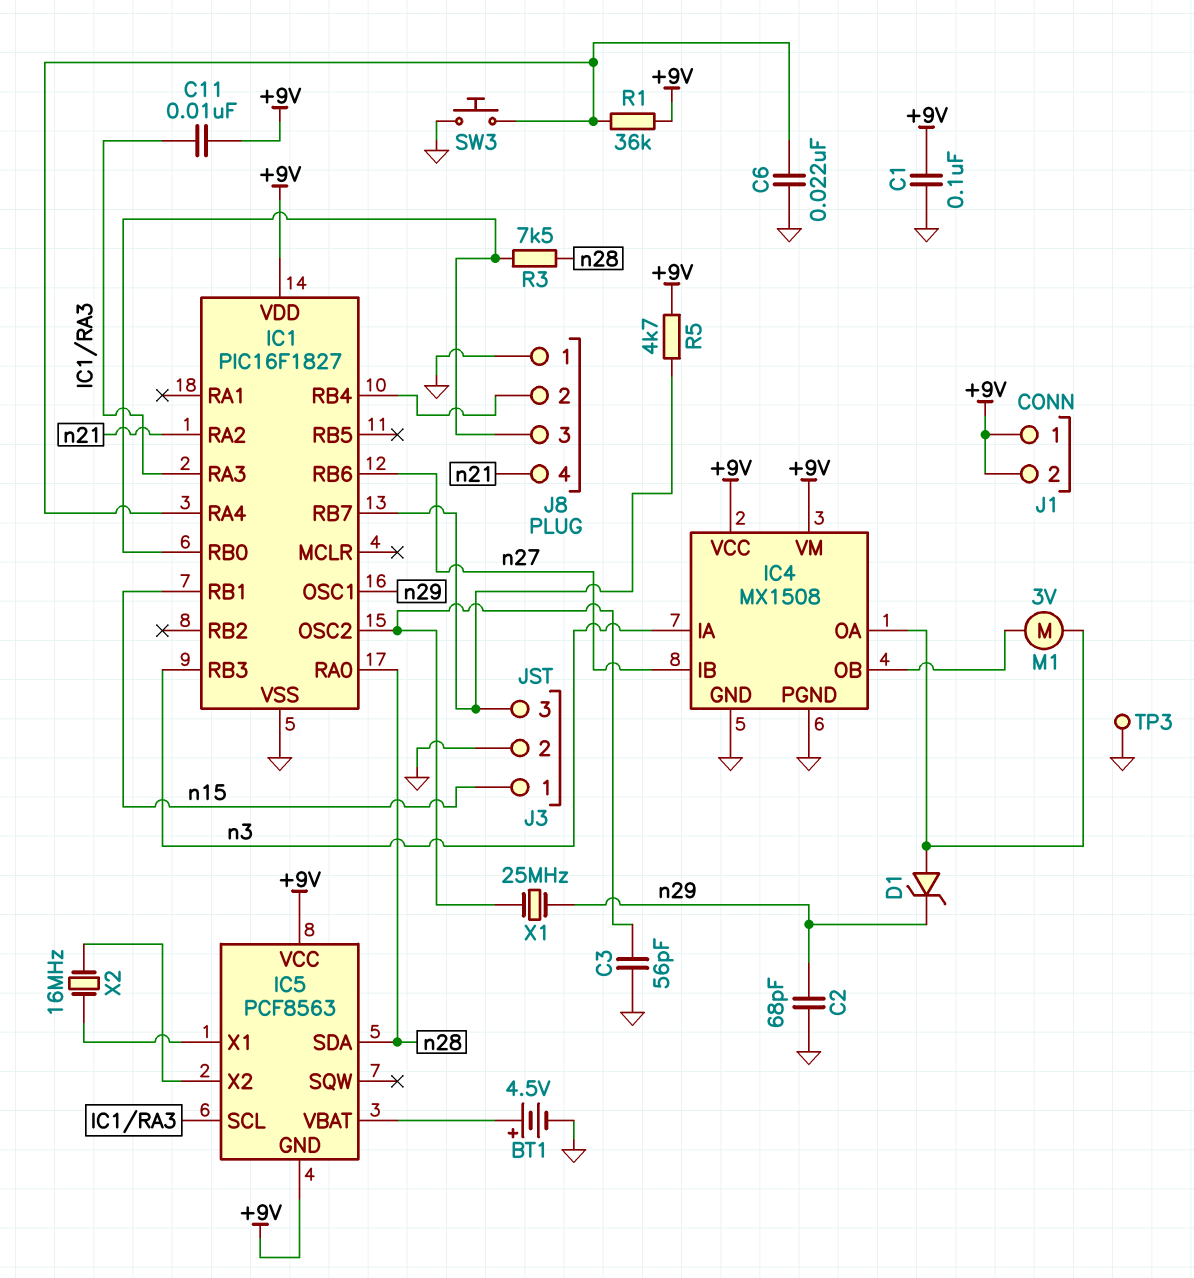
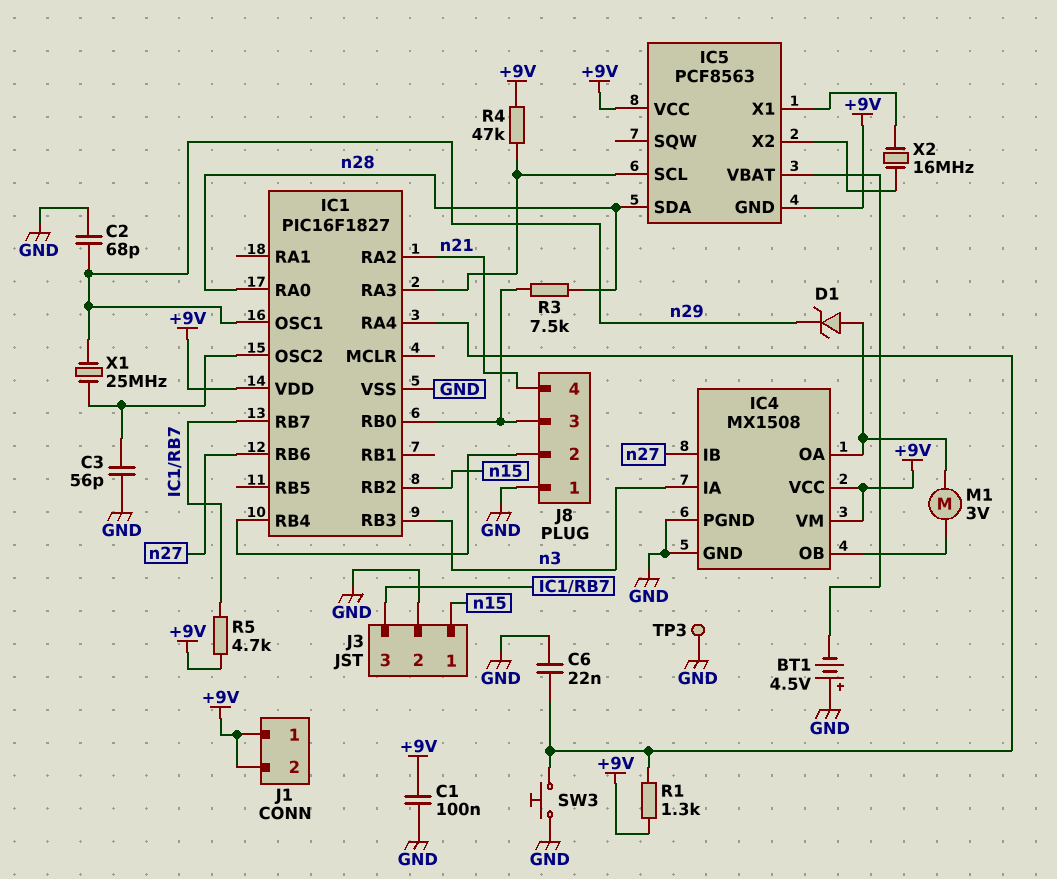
BT1: 4.5V (plus IC5/VBAT, minus GND) -> 4.5V (plus GND, minus IC5/VBAT)
C11: 10nF (+9V, IC1/RA3) -> none
IC1 pin RB1: n15 -> none
IC1 pin RB2: none -> n15
R1: 36k (+9V, IC1/RA4) -> 1.3k (+9V, IC1/RA4)
R4: none -> 47k (+9V, IC1/RA3)

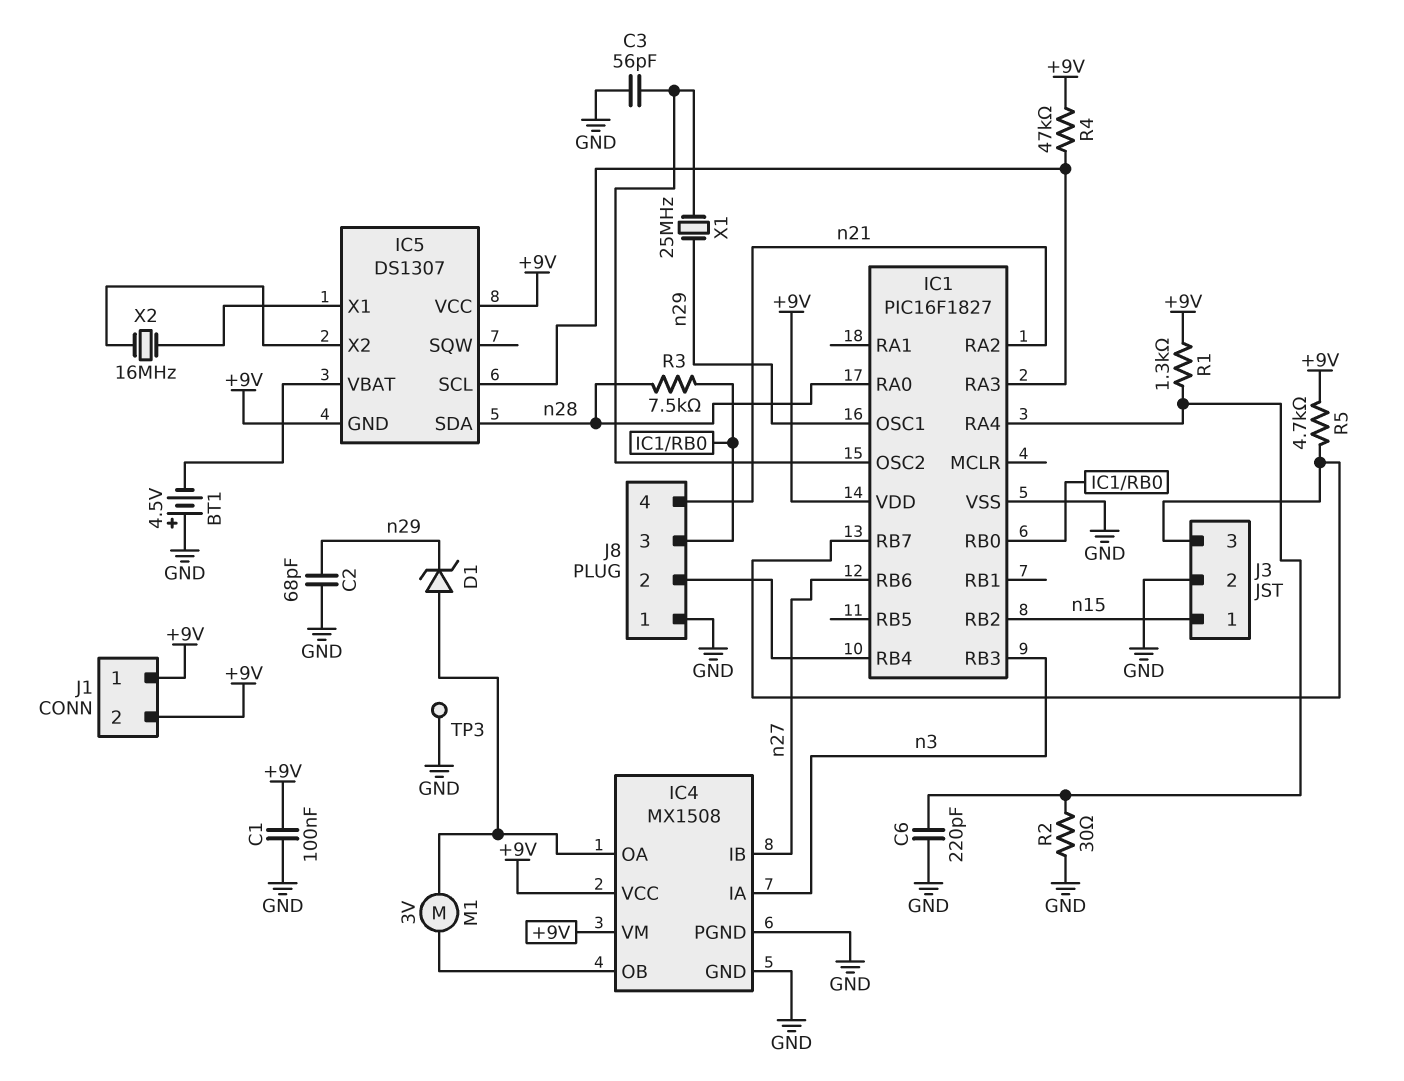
C6: 22nF (GND, IC1/RA4) -> 220pF (GND, IC1/RA4)
IC5: PCF8563 -> DS1307
R2: none -> 30 (GND, IC1/RA4)
SW3: button (GND, IC1/RA4) -> none

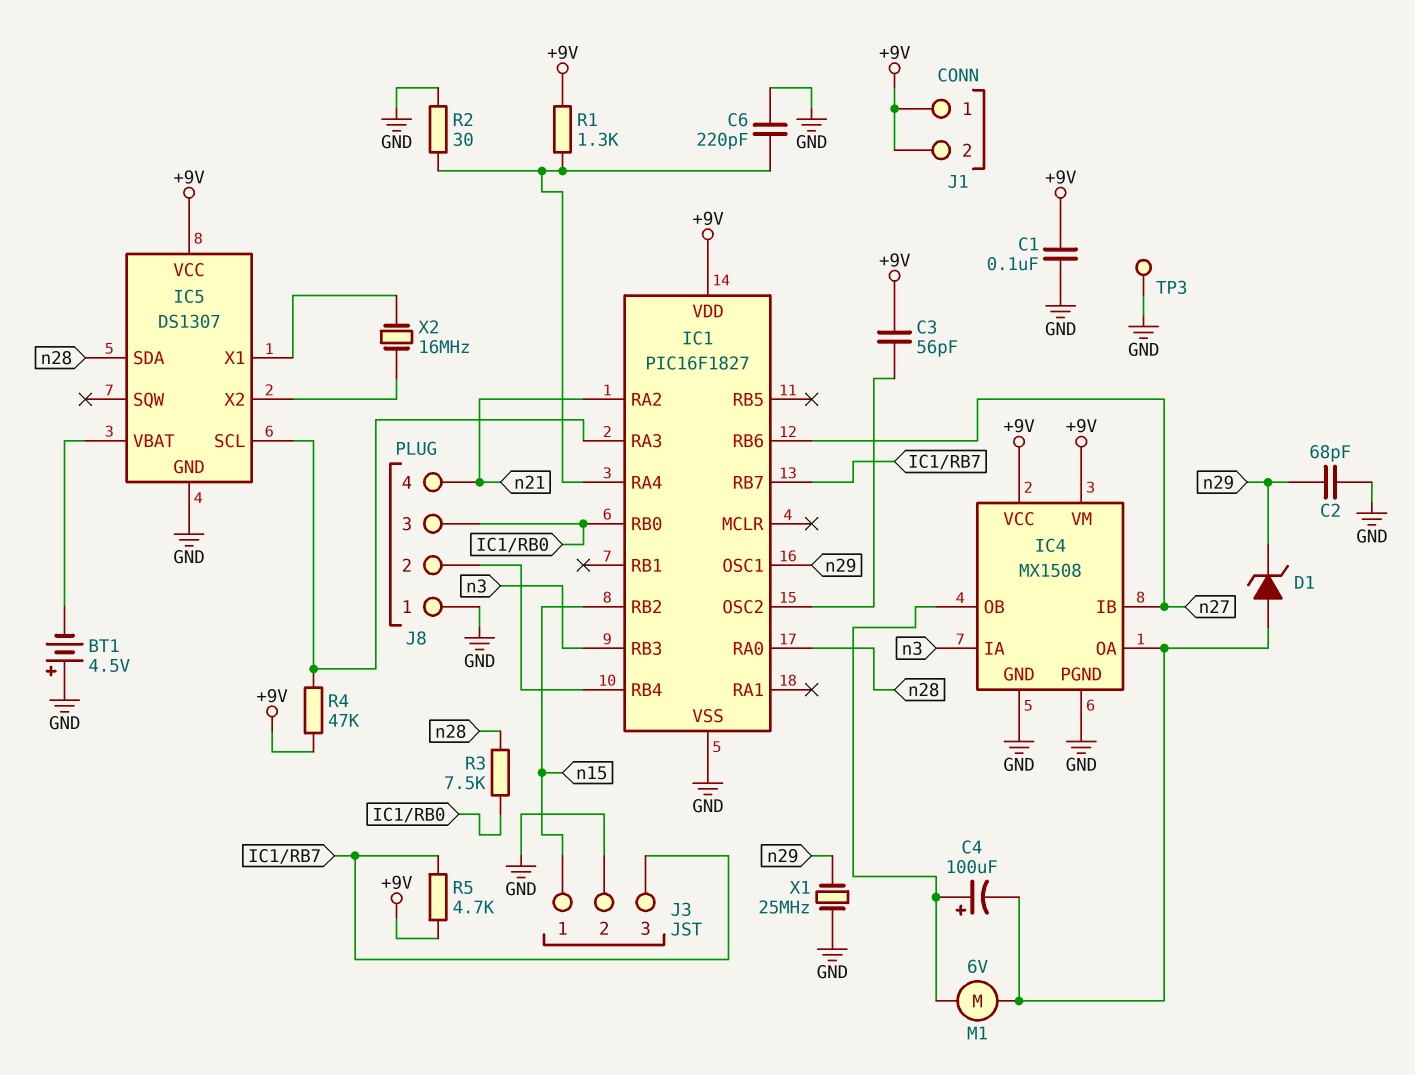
C3: 56pF (GND, IC1/OSC2) -> 56pF (+9V, IC1/OSC2)
C4: none -> 100uF (plus IC4/OB, minus IC4/OA)
IC5 pin GND: +9V -> GND
M1: motor 3V (IC4/OA, IC4/OB) -> motor 6V (IC4/OA, IC4/OB)
X1: 25MHz (IC1/OSC2, n29) -> 25MHz (GND, n29)

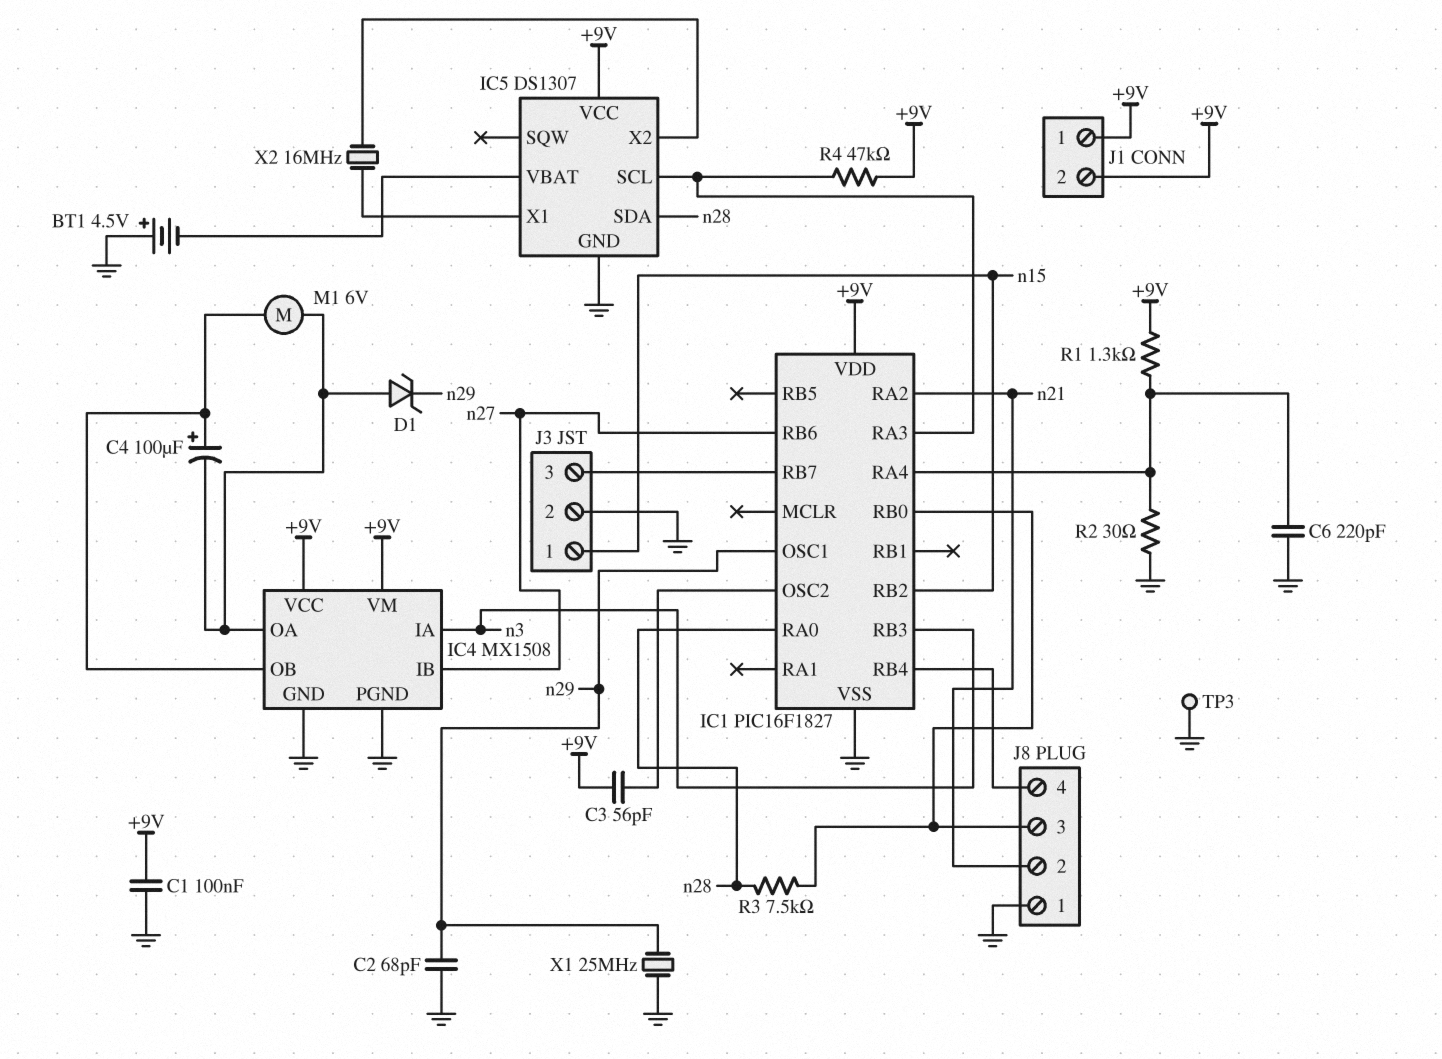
J8 pin 2: IC1/RB4 -> n21
J8 pin 4: n21 -> IC1/RB4
R5: 4.7k (+9V, IC1/RB7) -> none

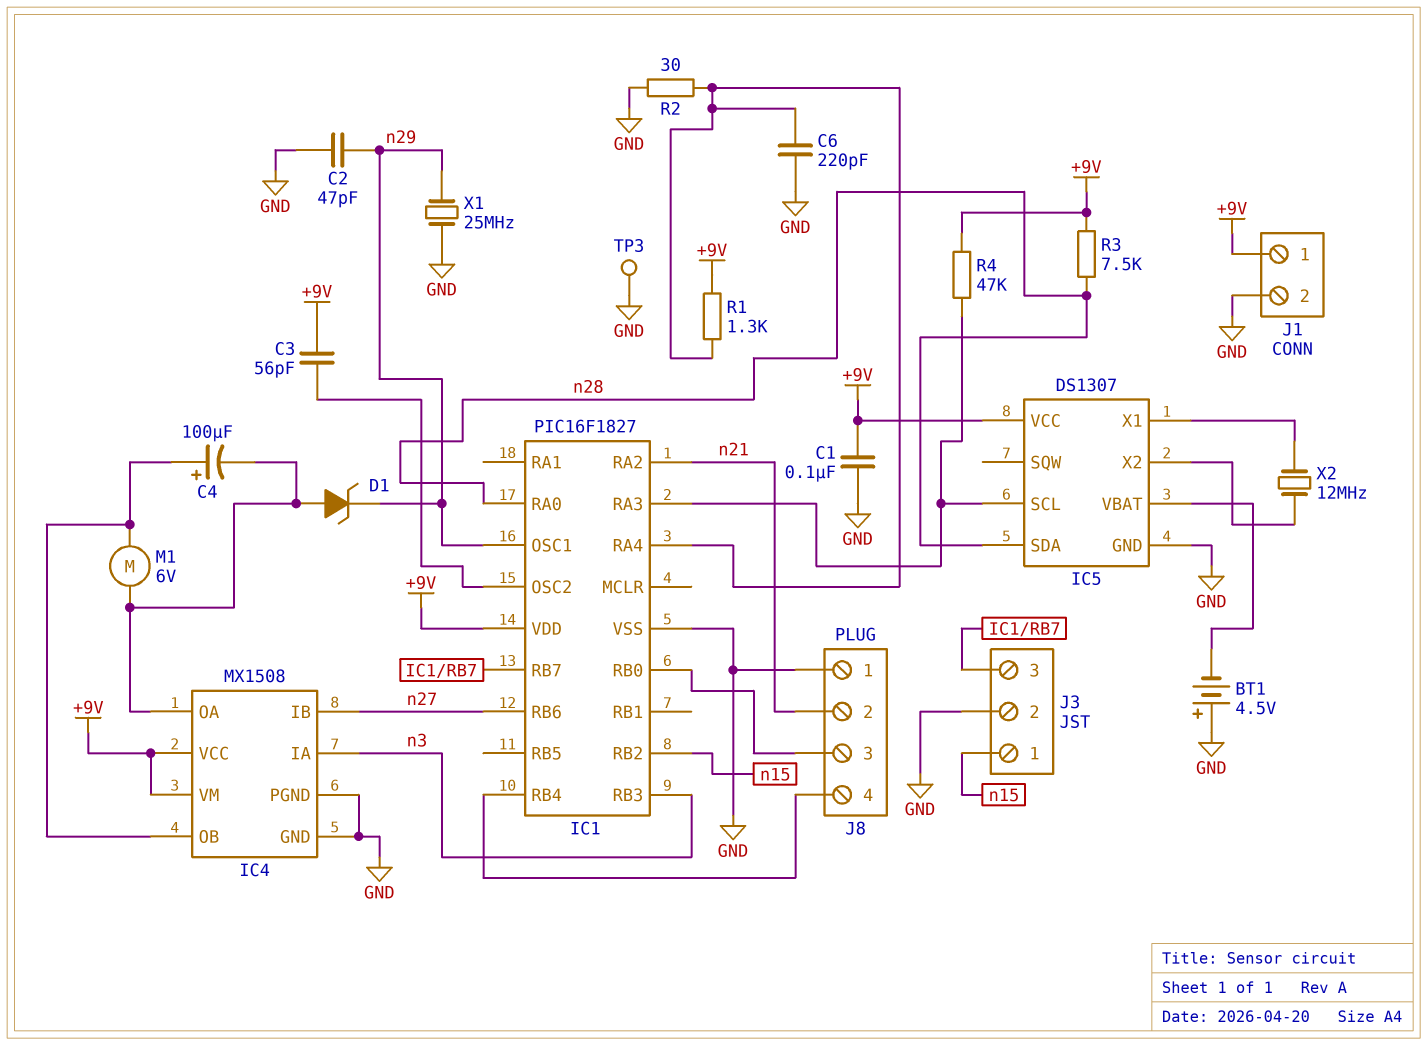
C2: 68pF (GND, n29) -> 47pF (GND, n29)
J1 pin 2: +9V -> GND
R3: 7.5k (IC1/RB0, n28) -> 7.5k (+9V, n28)
X2: 16MHz (IC5/X1, IC5/X2) -> 12MHz (IC5/X1, IC5/X2)

